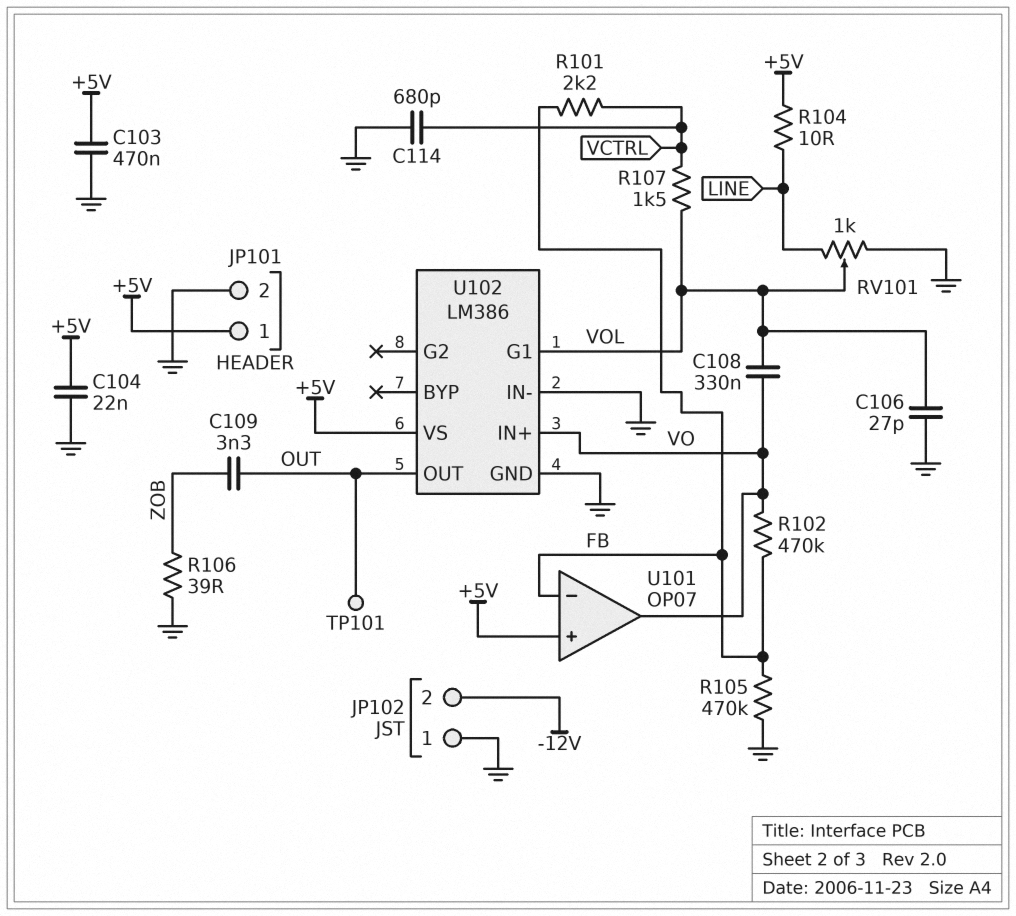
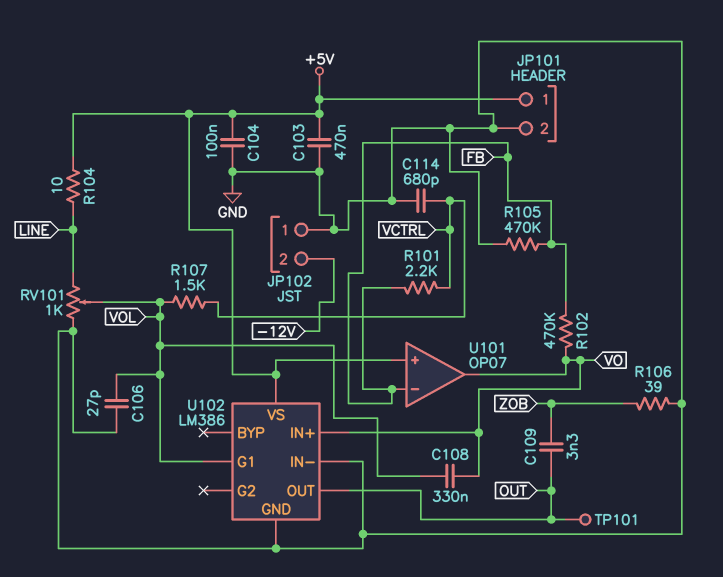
C104: 22nF (+5V, GND) -> 100nF (+5V, GND)

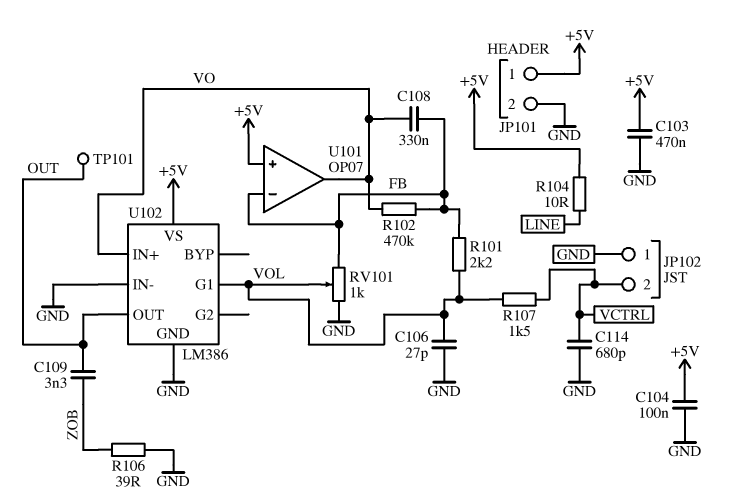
C108: 330nF (VO, VOL) -> 330nF (FB, VO)
JP102 pin 2: -12V -> VCTRL
R101: 2.2k (FB, VCTRL) -> 2.2k (FB, VOL)
R105: 470k (FB, GND) -> none
RV101: 1k (GND, LINE, wiper VOL) -> 1k (FB, GND, wiper VOL)

